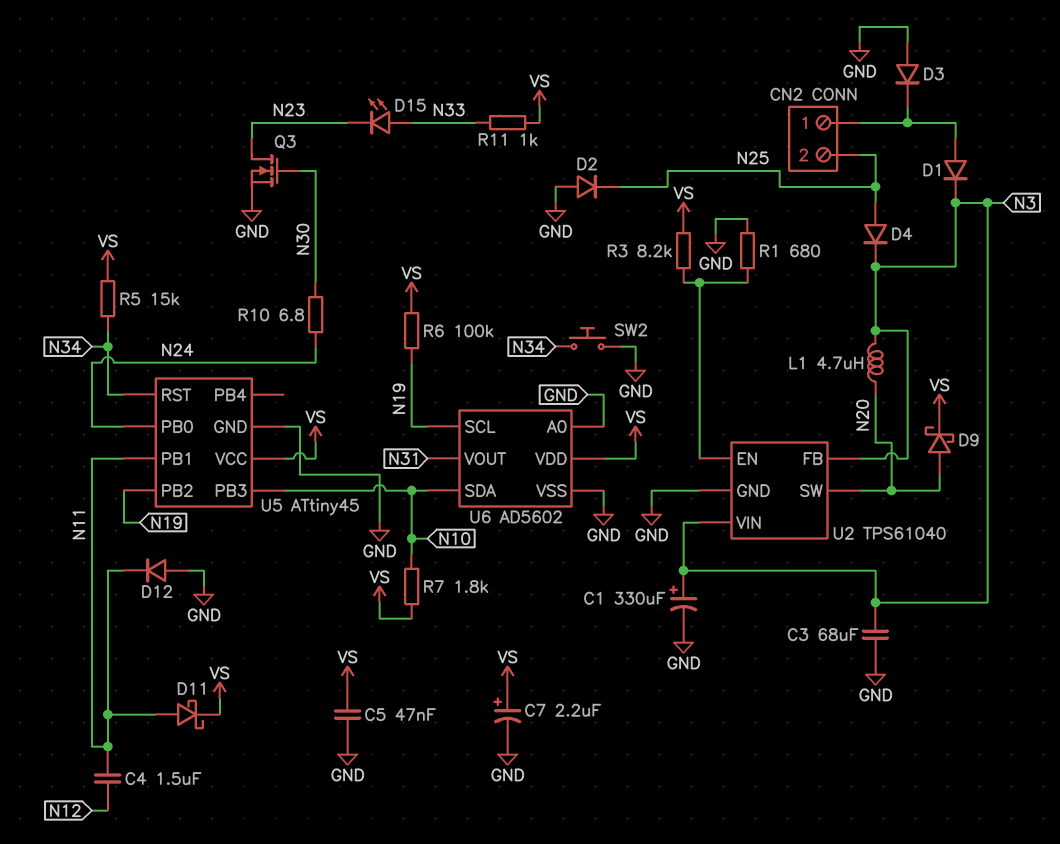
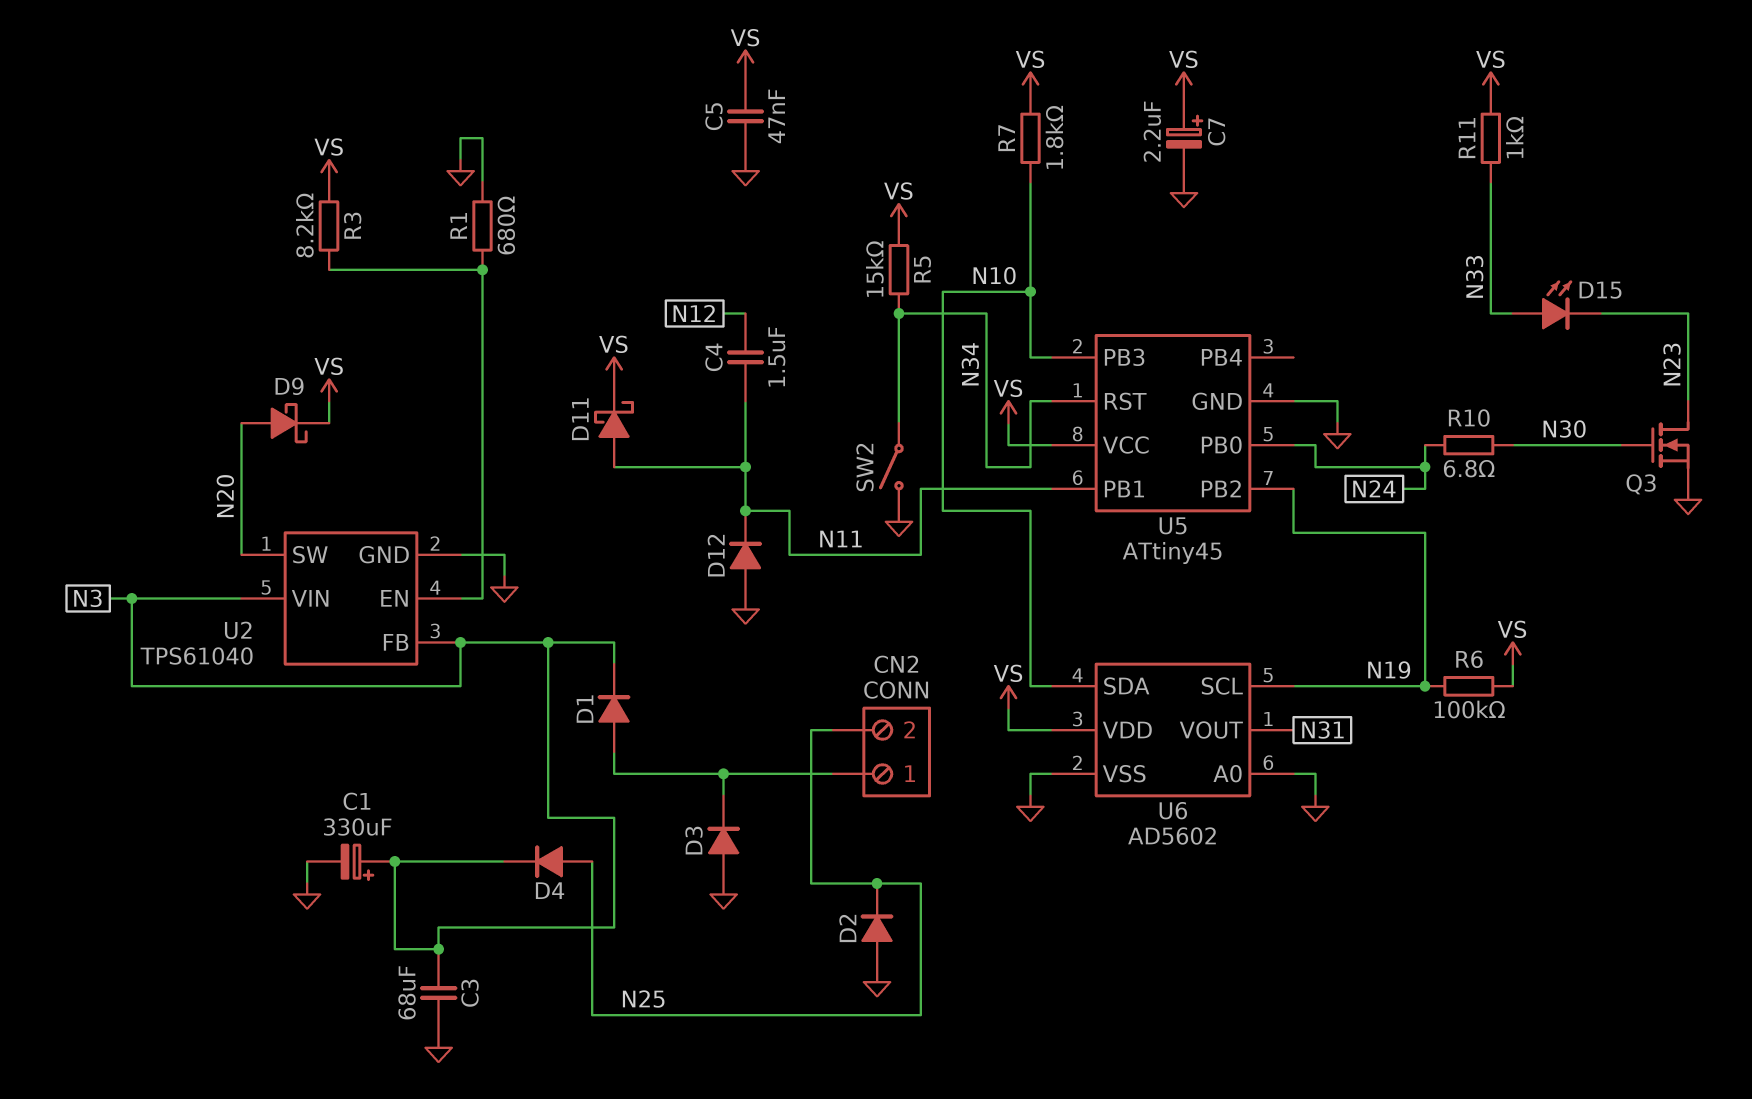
L1: 4.7uH (N3, N20) -> none
SW2: button (GND, N34) -> switch (GND, N34)

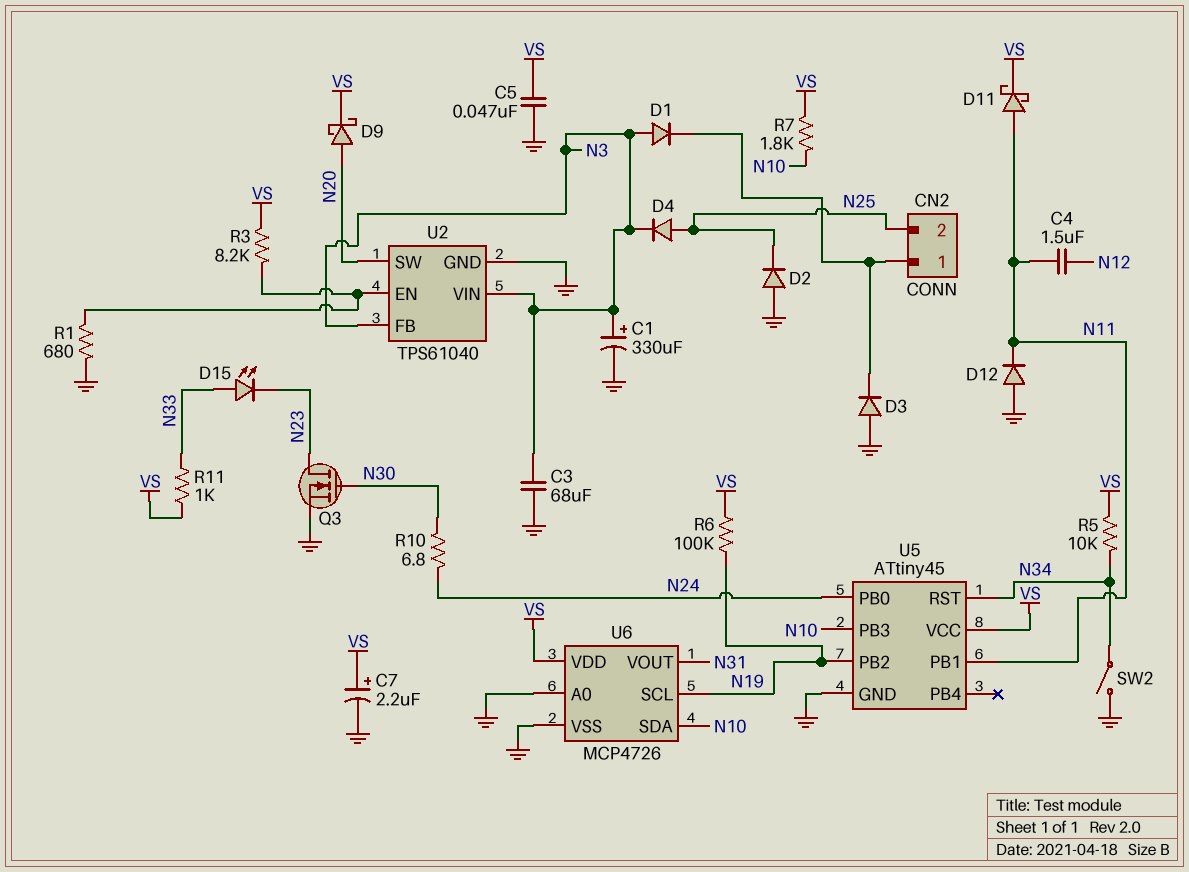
D1: diode (A CN2/1, K N3) -> diode (A N3, K CN2/1)
R5: 15k (N34, VS) -> 10k (N34, VS)
U6: AD5602 -> MCP4726

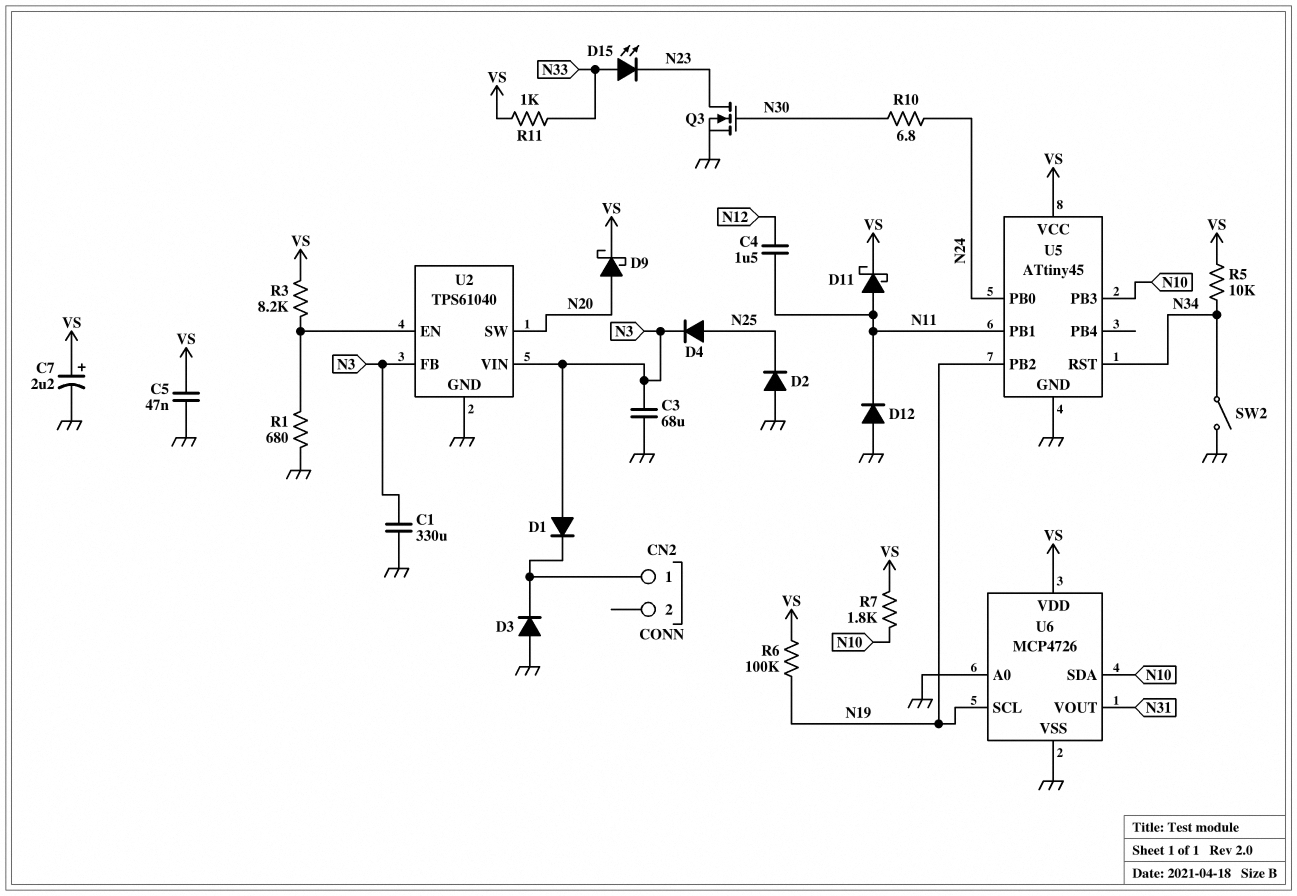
C1: 330uF (plus N3, minus GND) -> 330uF (GND, N3)
CN2 pin 2: N25 -> none

